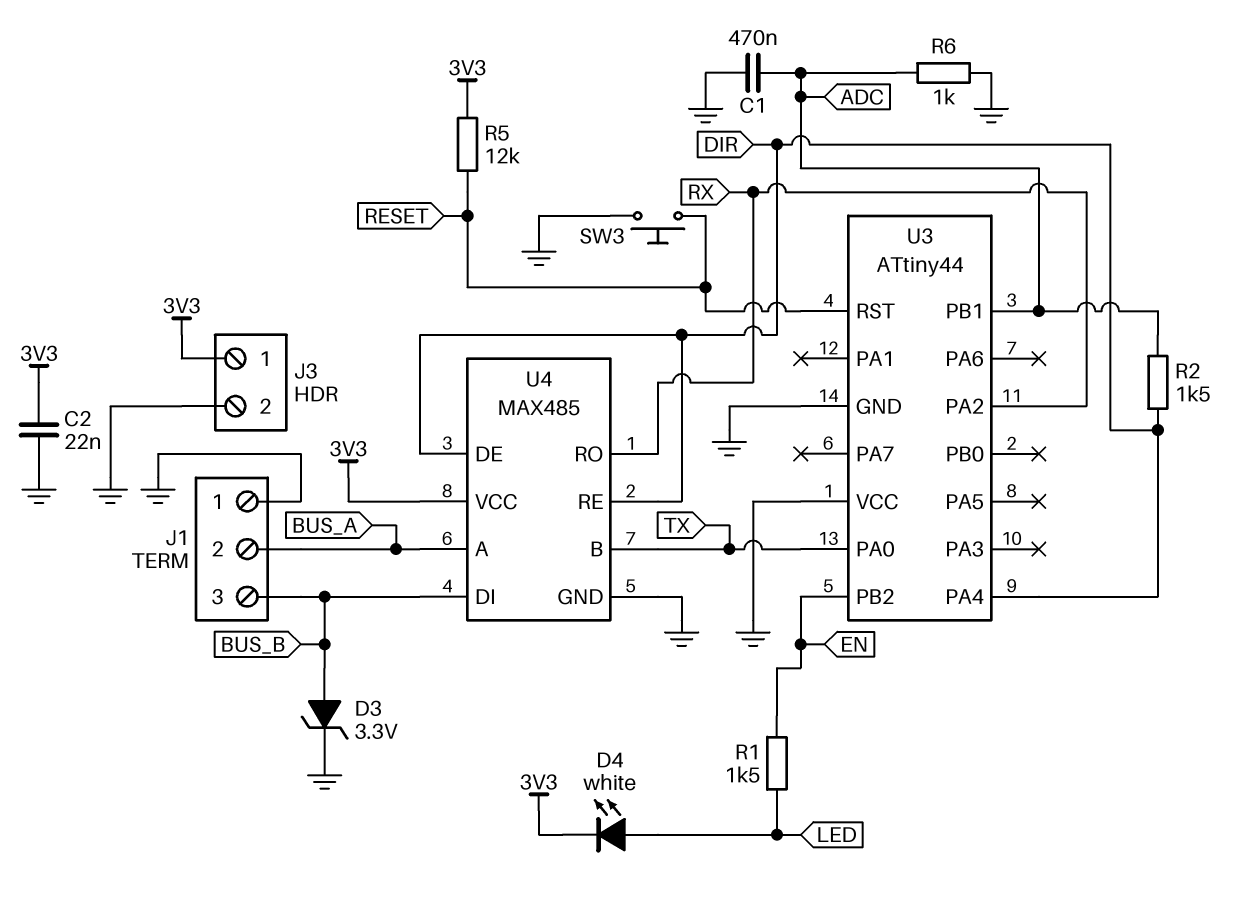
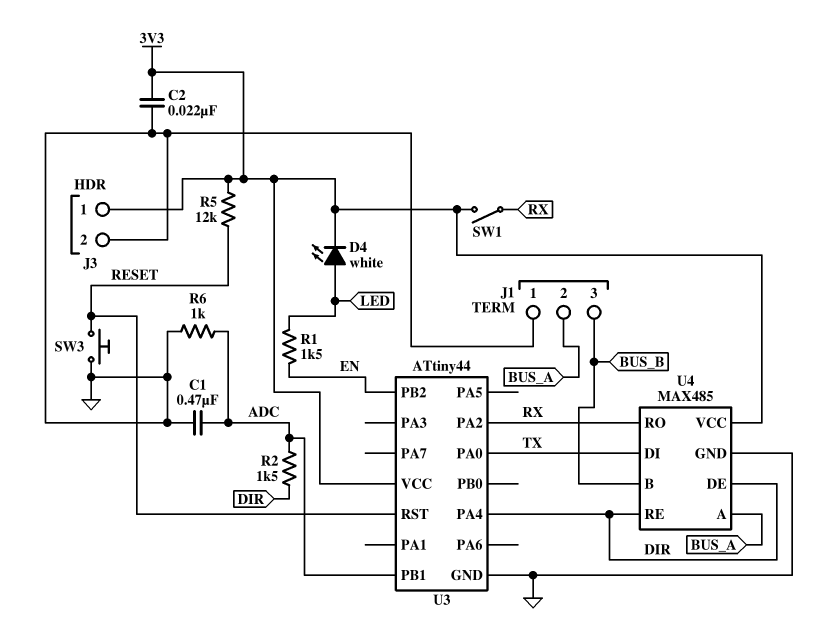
D3: zener 3.3V (A BUS_B, K GND) -> none
SW1: none -> switch (3V3, RX)
U3 pin VCC: GND -> 3V3
U4 pin B: TX -> BUS_B
U4 pin DI: BUS_B -> TX

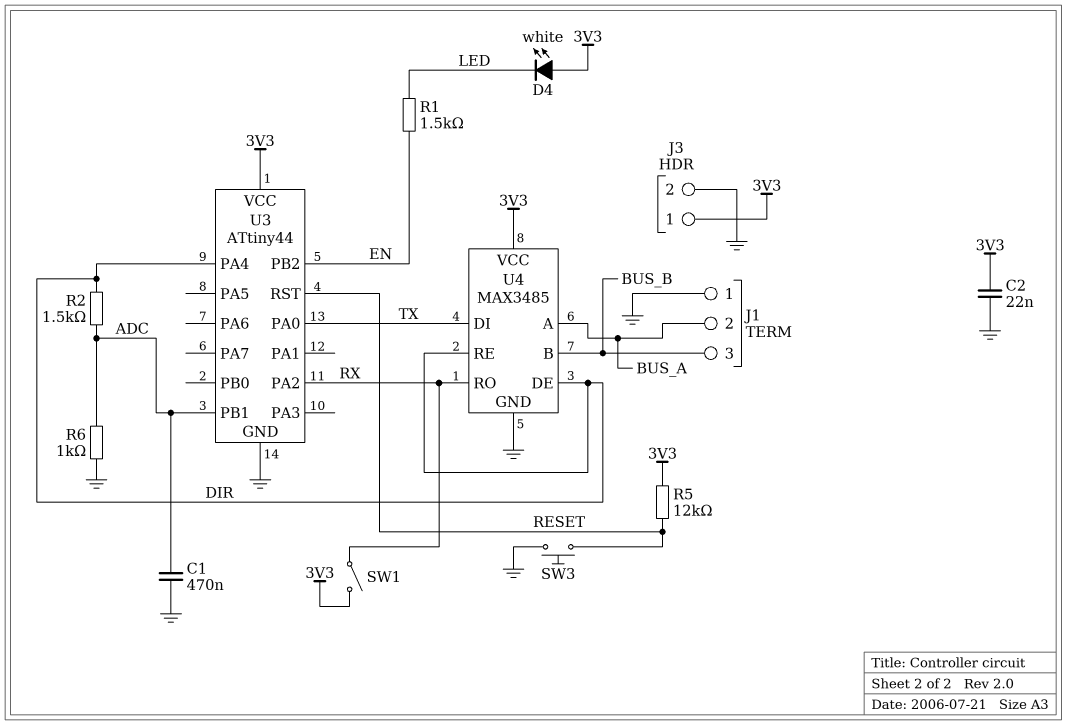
D4: LED white (A LED, K 3V3) -> LED white (A 3V3, K LED)
U4: MAX485 -> MAX3485

